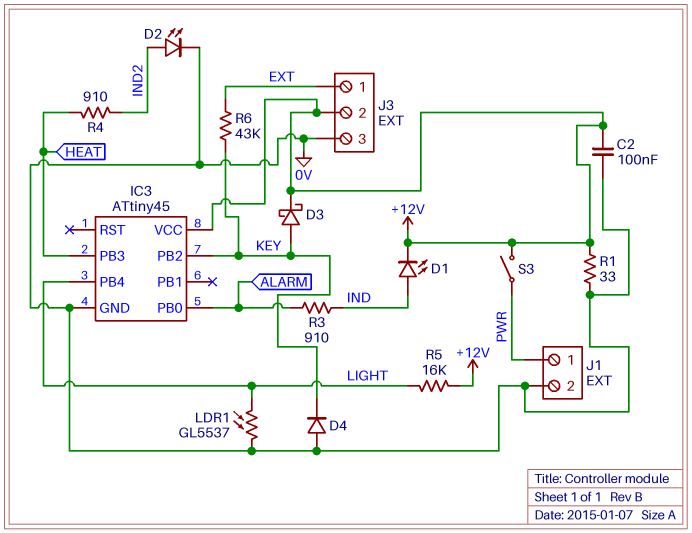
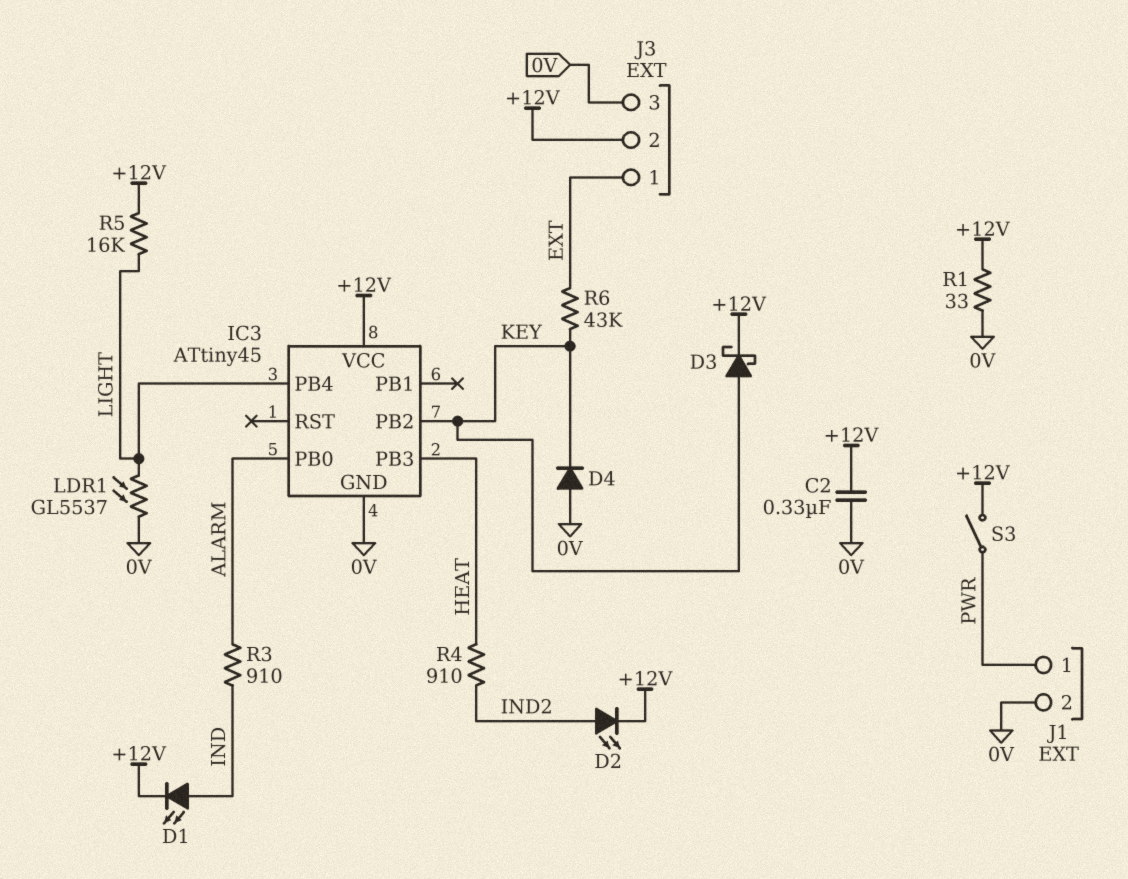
C2: 100nF (+12V, 0V) -> 330nF (+12V, 0V)
D2: LED (A IND2, K 0V) -> LED (A IND2, K +12V)

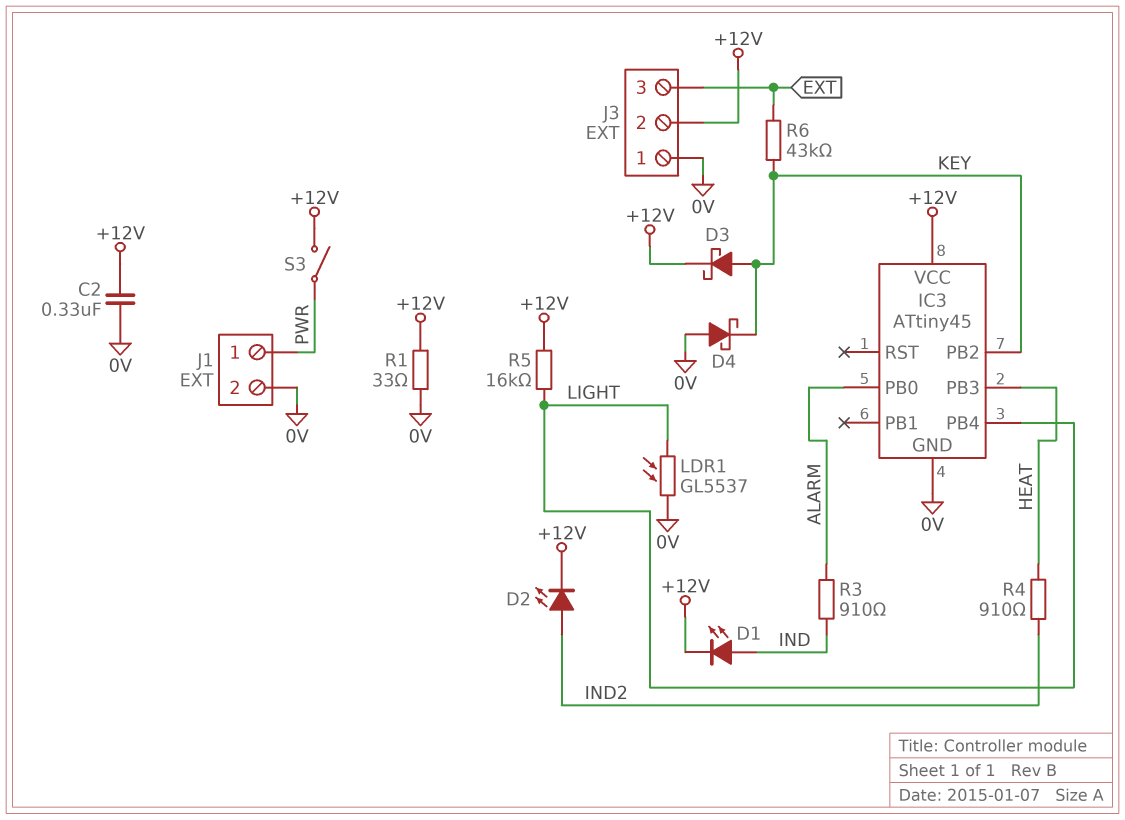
D4: diode (A 0V, K KEY) -> schottky (A 0V, K KEY)
J3 pin 1: EXT -> 0V
J3 pin 3: 0V -> EXT

